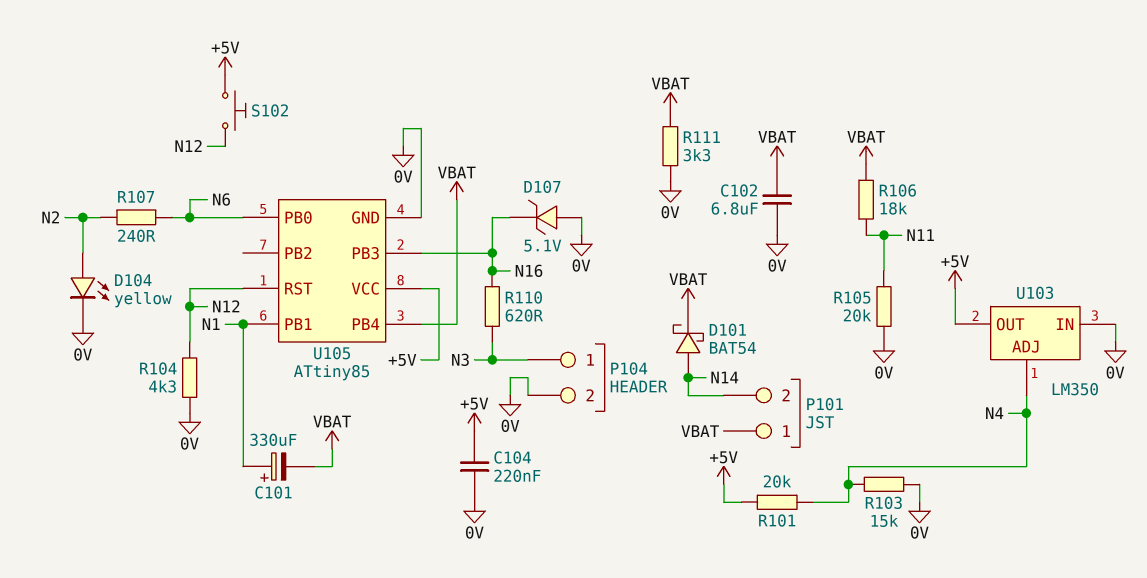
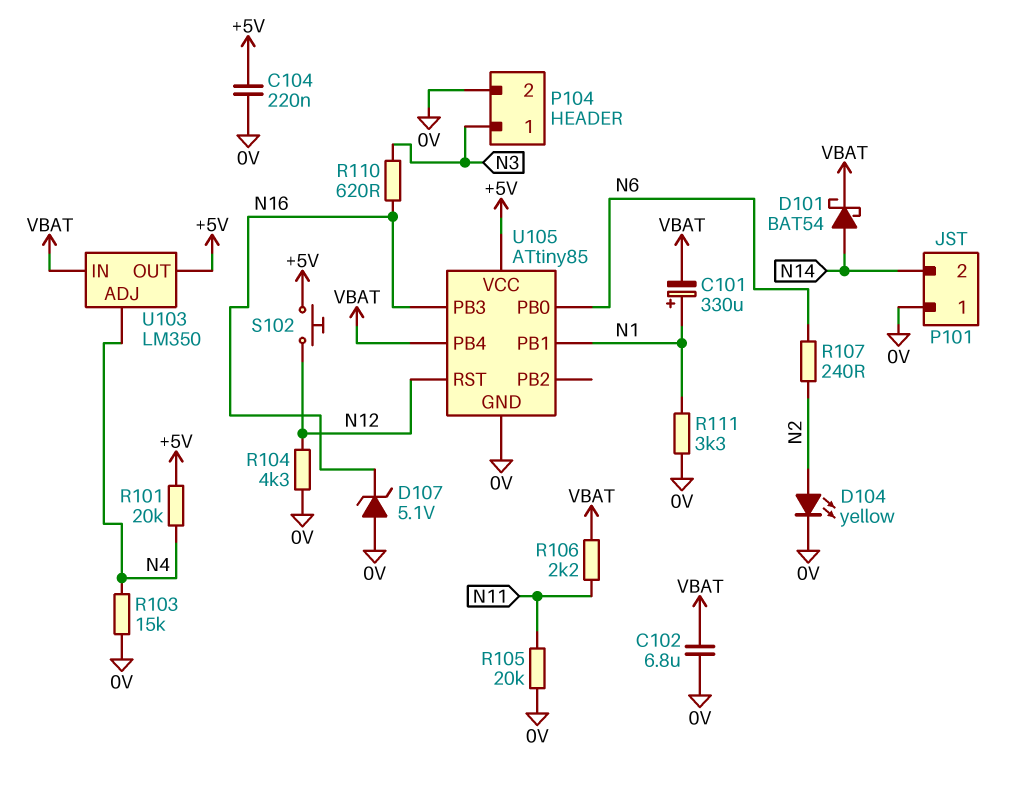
P101 pin 1: VBAT -> 0V
R106: 18k (N11, VBAT) -> 2.2k (N11, VBAT)
R111: 3.3k (0V, VBAT) -> 3.3k (0V, N1)
U103 pin IN: 0V -> VBAT

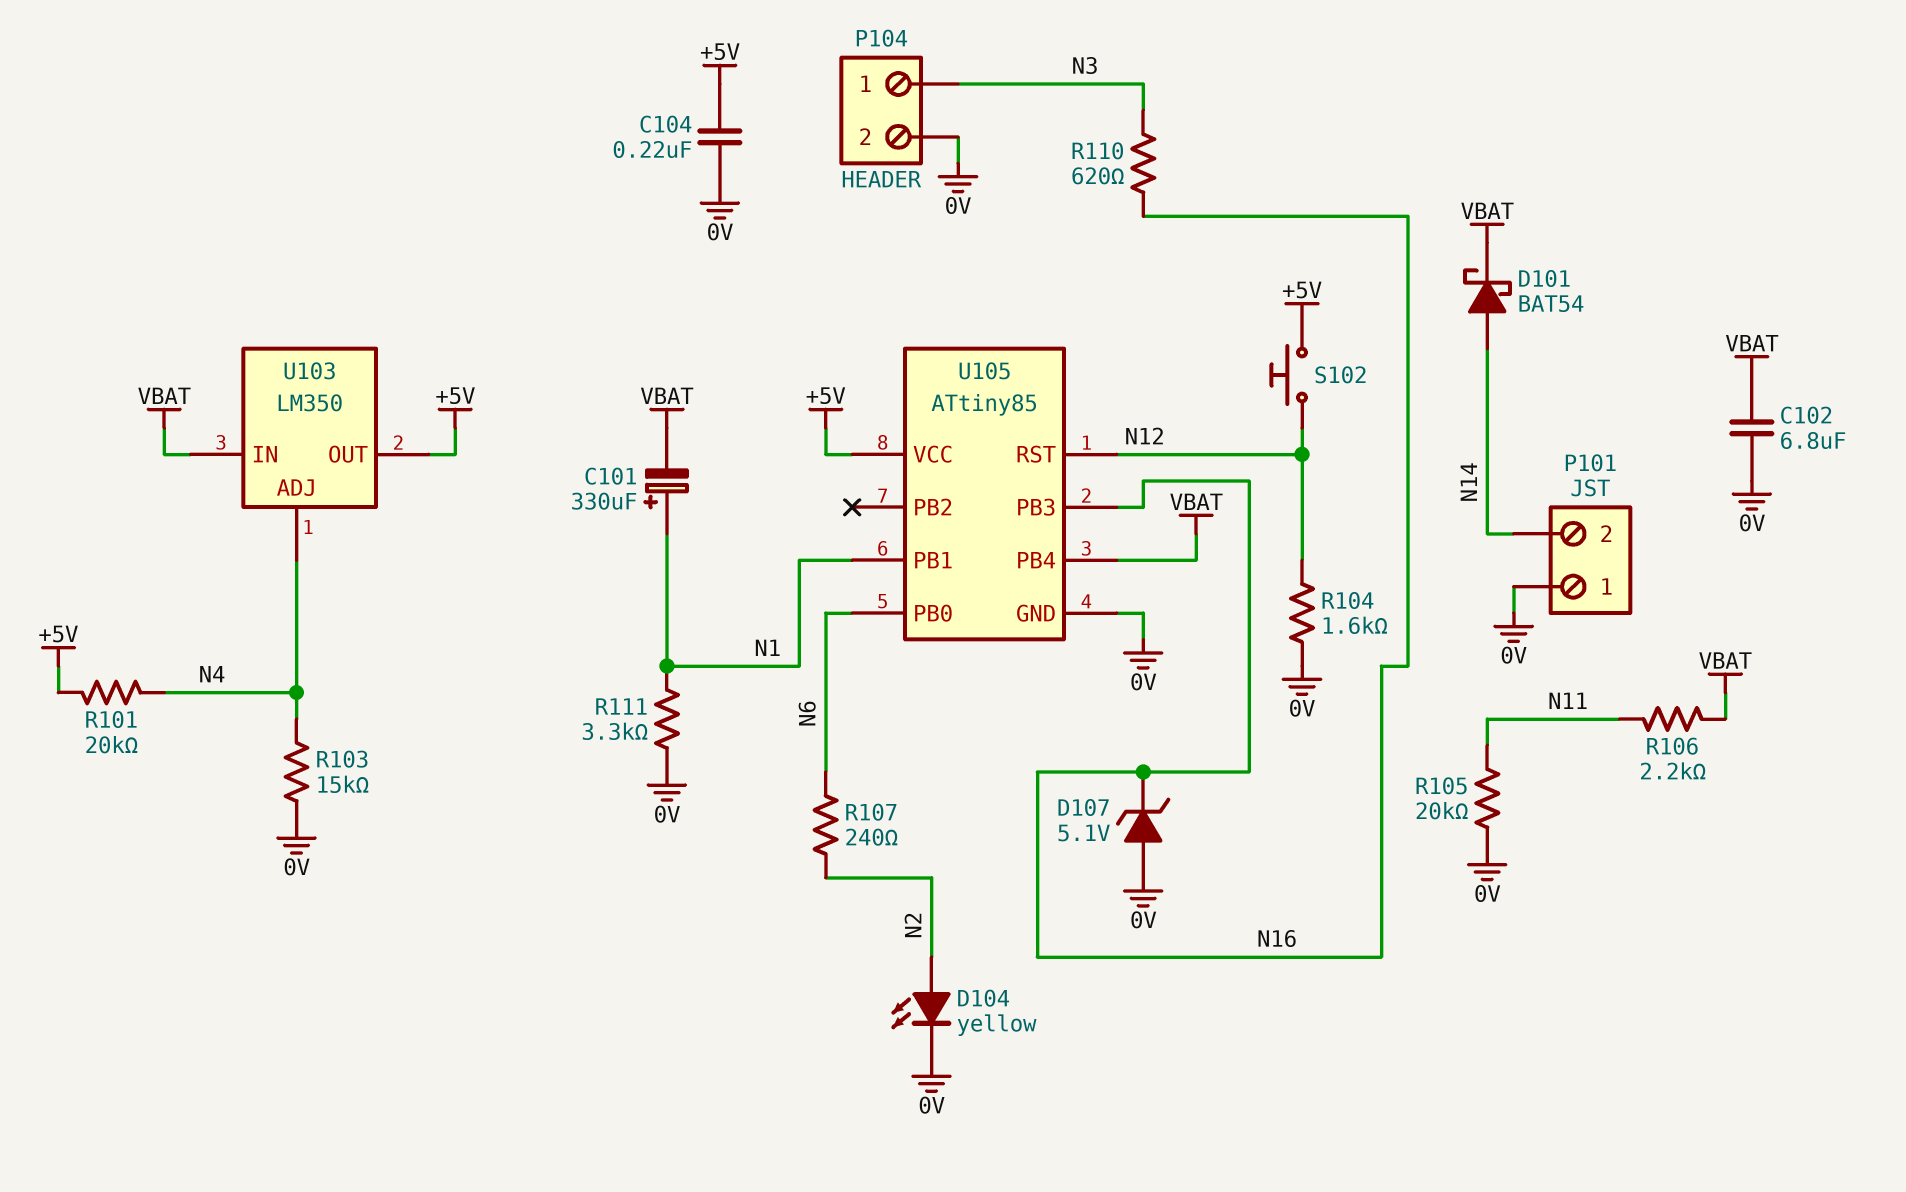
R104: 4.3k (0V, N12) -> 1.6k (0V, N12)

